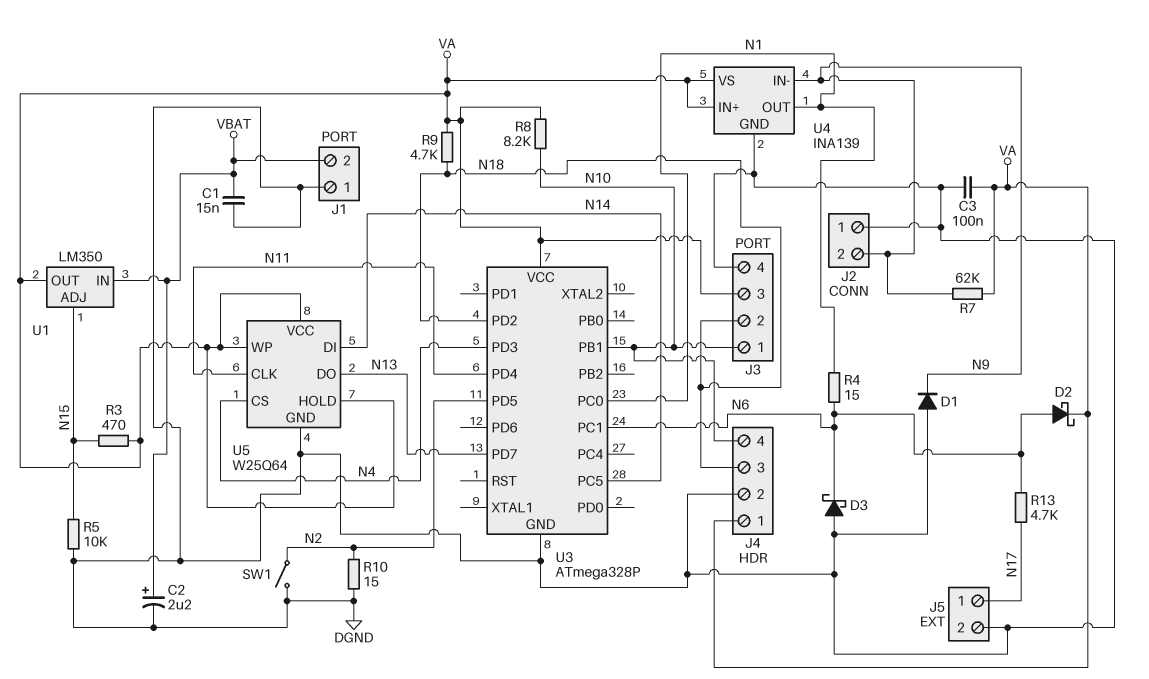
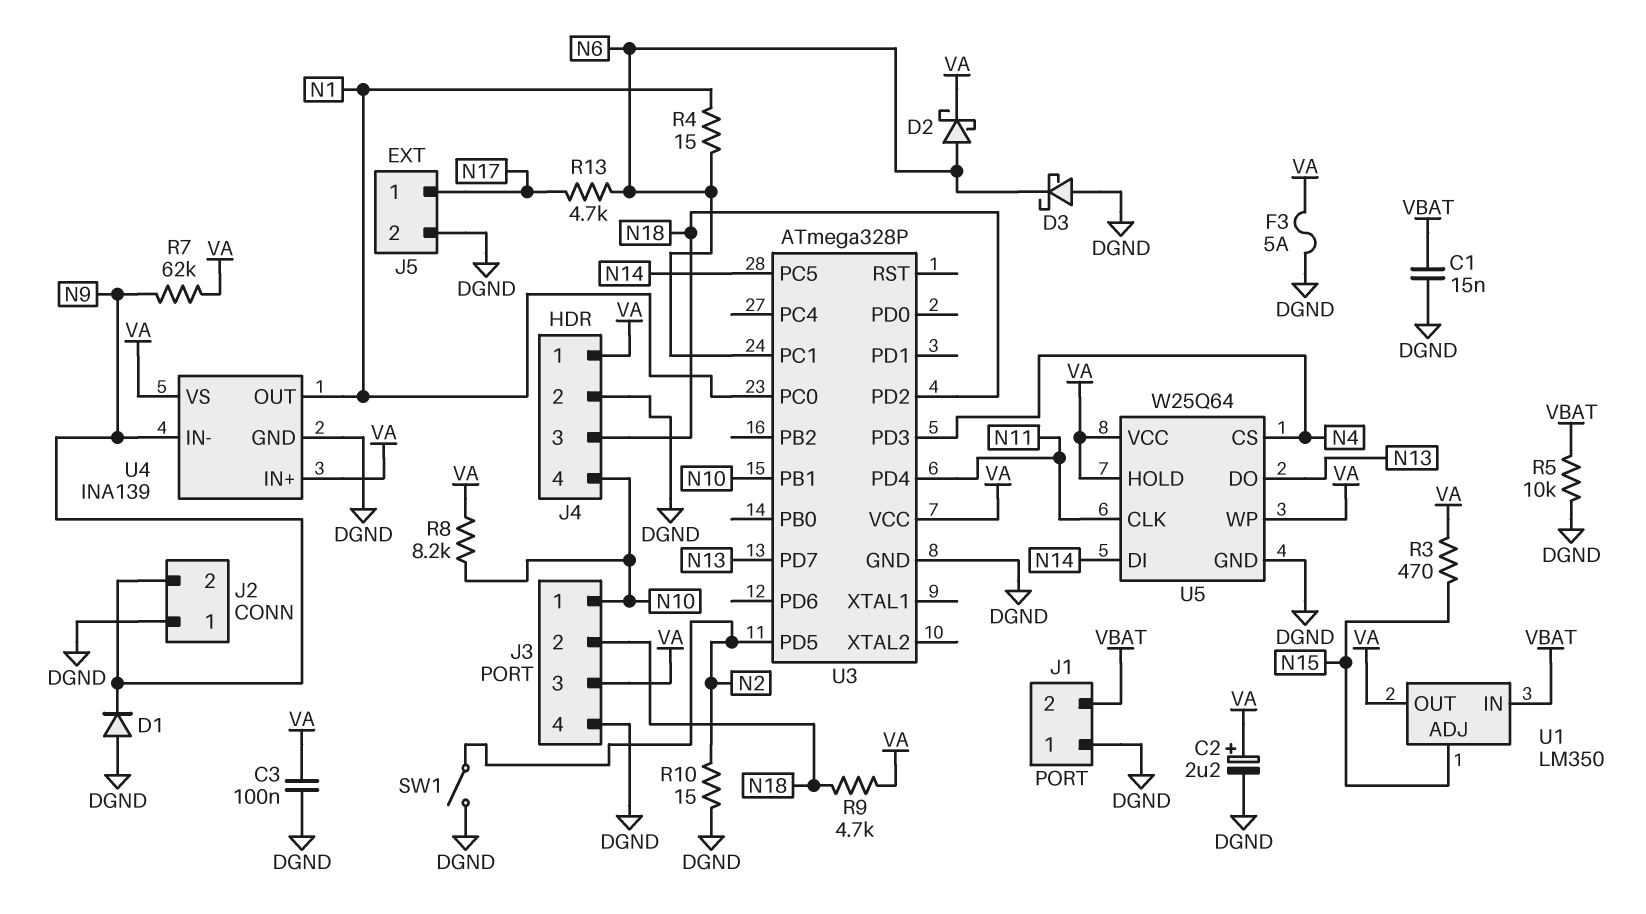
C2: 2.2uF (plus VBAT, minus DGND) -> 2.2uF (plus VA, minus DGND)
F3: none -> 5A (DGND, VA)
R5: 10k (DGND, N15) -> 10k (DGND, VBAT)

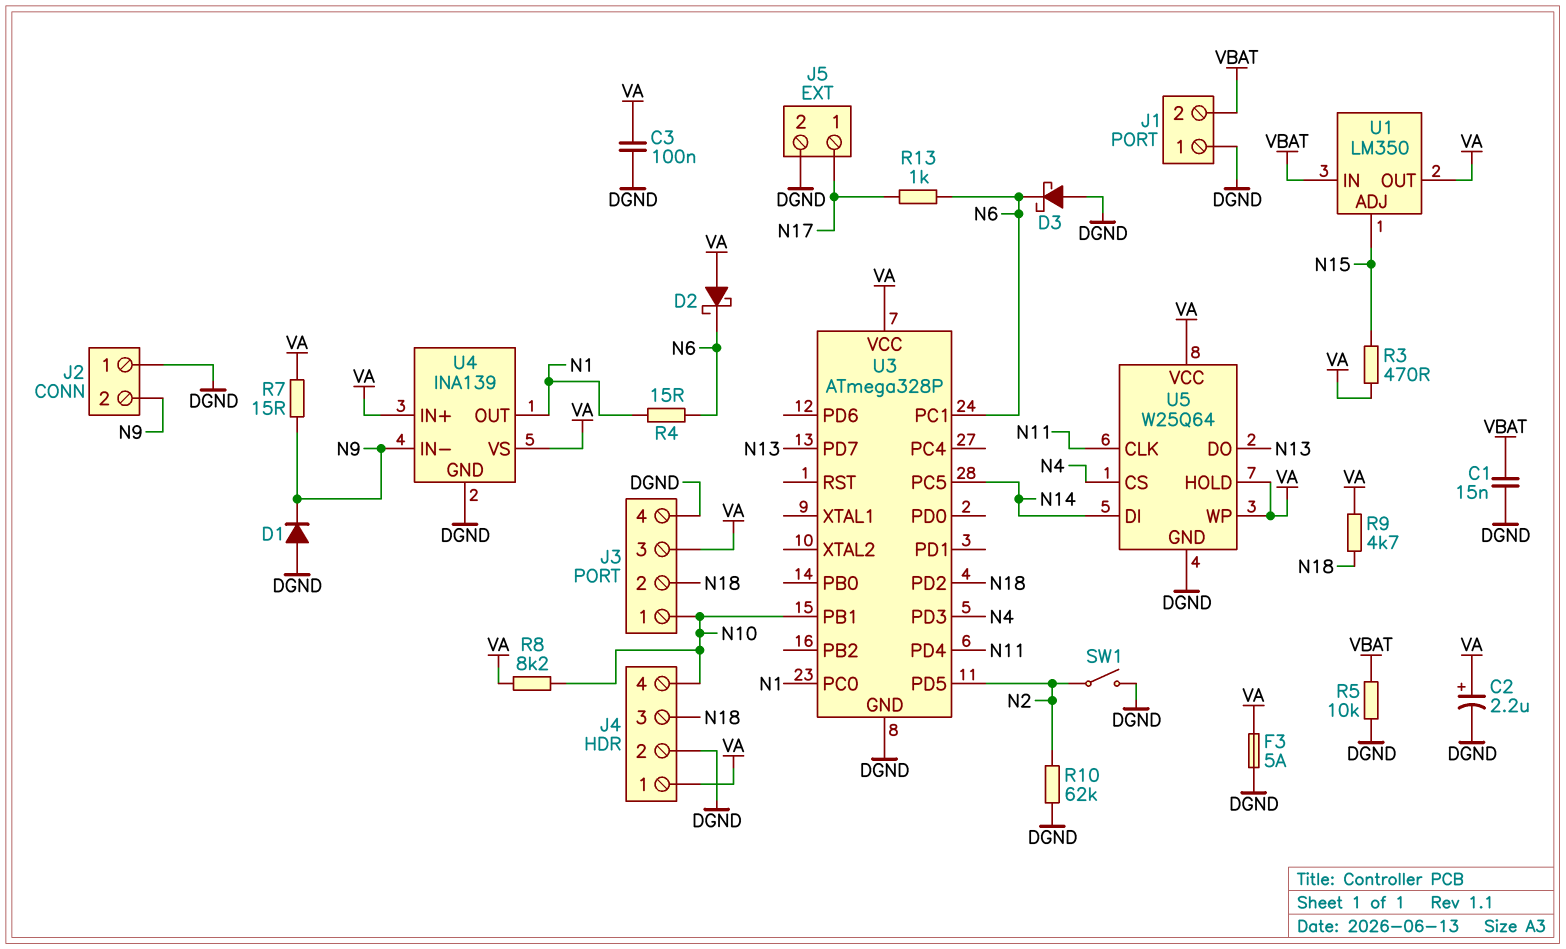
D2: schottky (A N6, K VA) -> schottky (A VA, K N6)
R7: 62k (N9, VA) -> 15 (N9, VA)
R10: 15 (DGND, N2) -> 62k (DGND, N2)
R13: 4.7k (N6, N17) -> 1k (N6, N17)

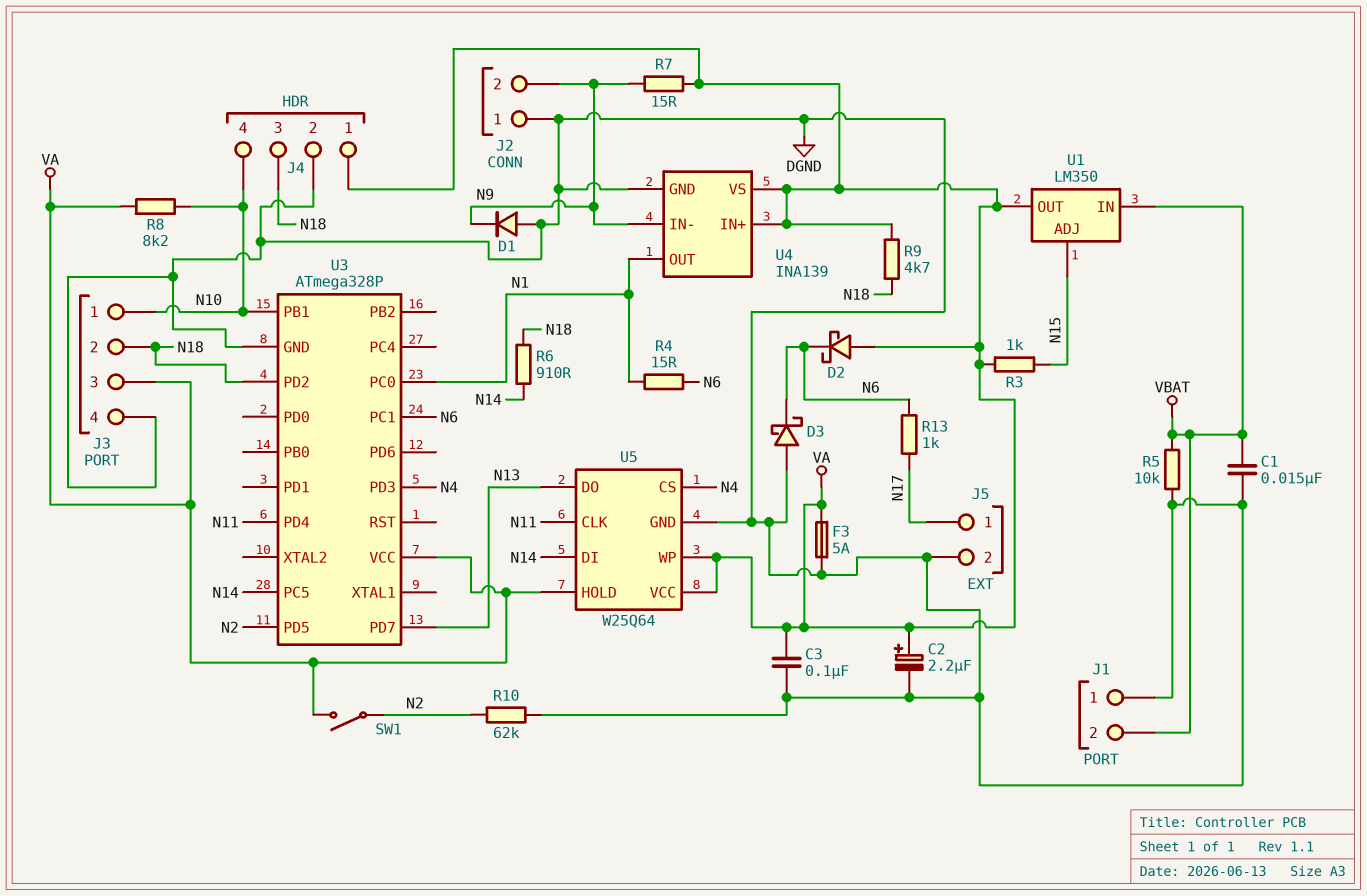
R3: 470 (N15, VA) -> 1k (N15, VA)
R6: none -> 910 (N14, N18)
SW1: switch (DGND, N2) -> switch (N2, VA)

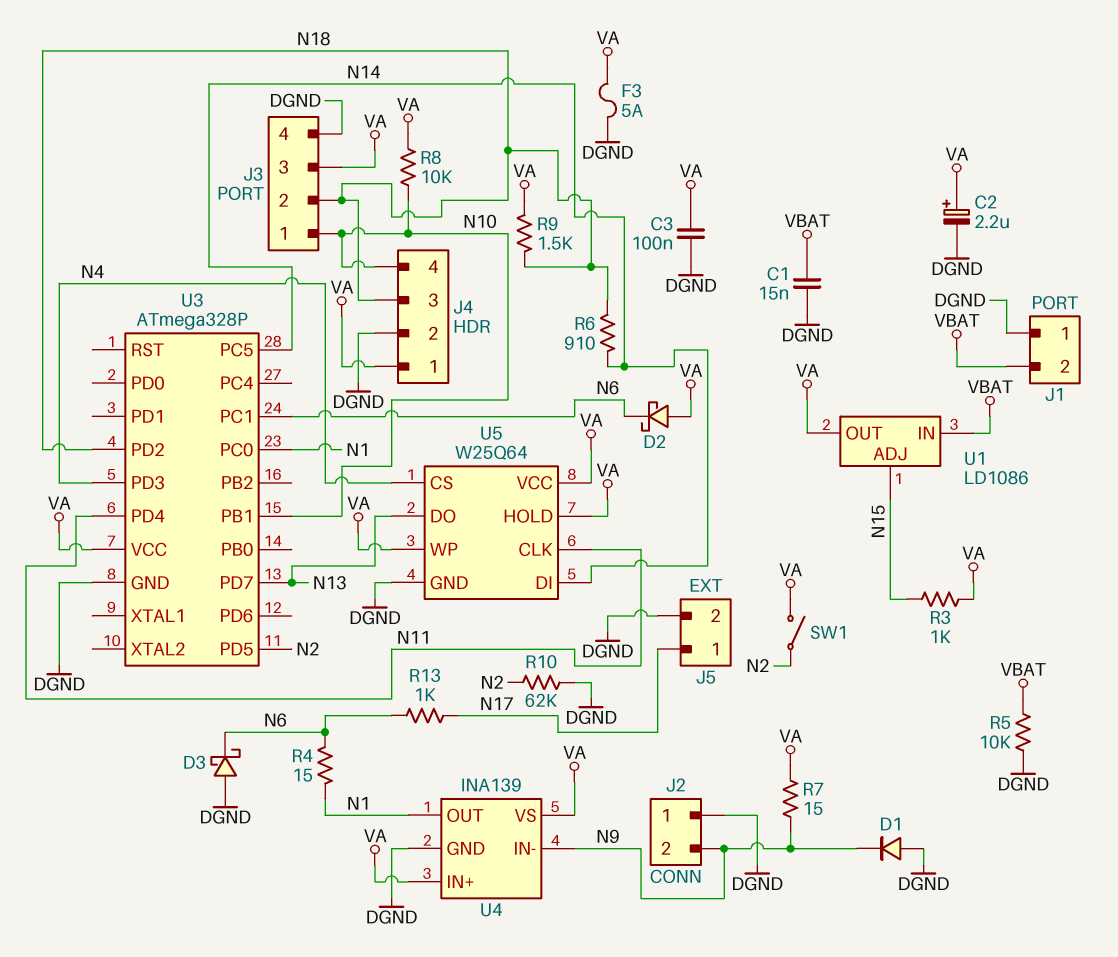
R8: 8.2k (N10, VA) -> 10k (N10, VA)
R9: 4.7k (N18, VA) -> 1.5k (N18, VA)
U1: LM350 -> LD1086

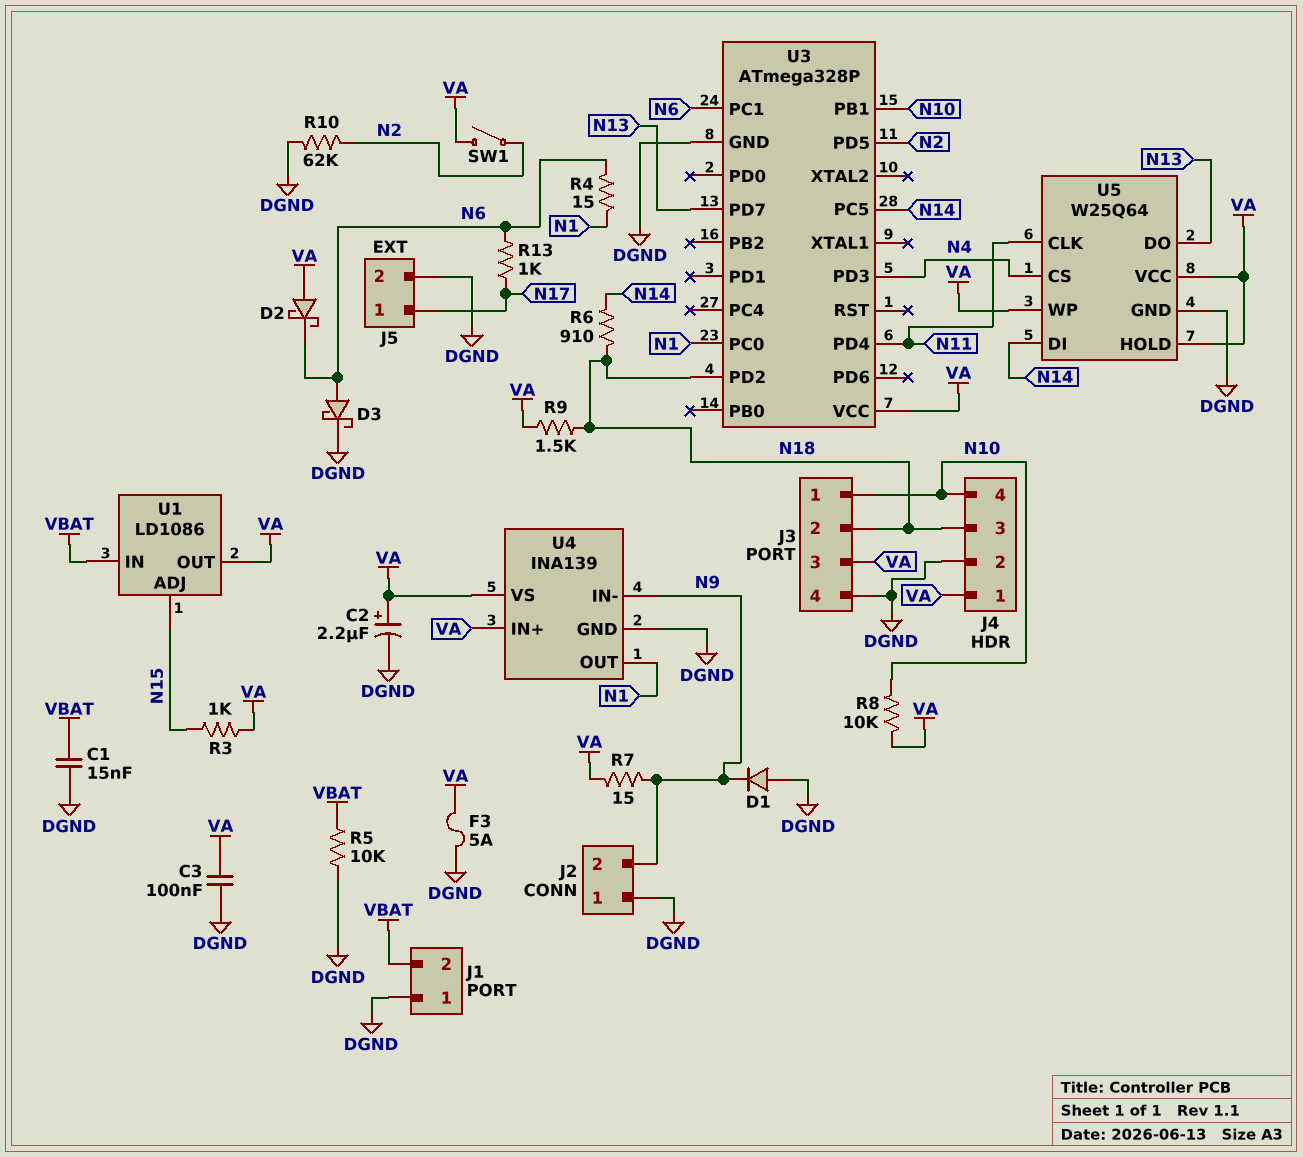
D3: schottky (A DGND, K N6) -> schottky (A N6, K DGND)

